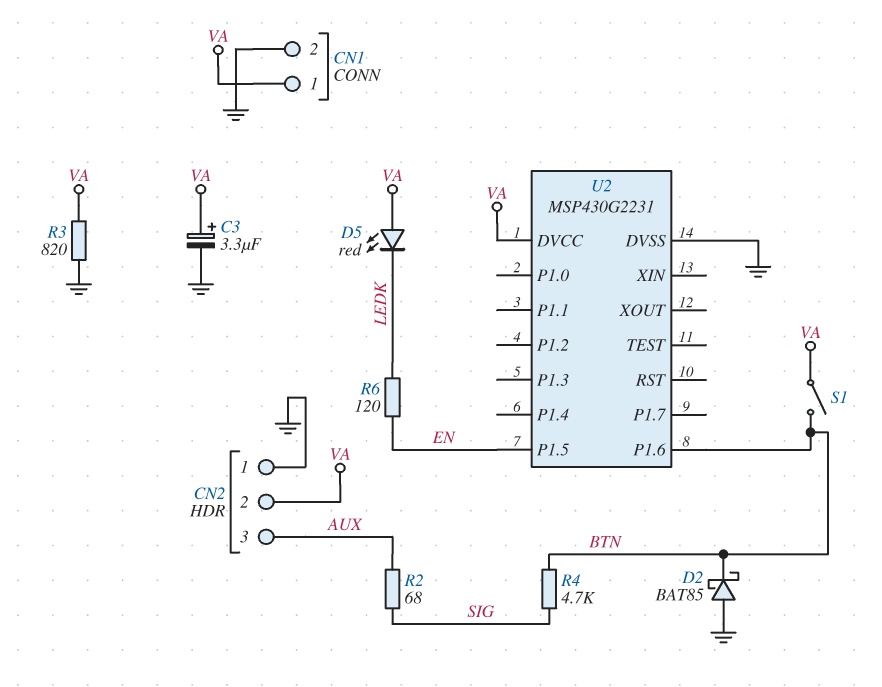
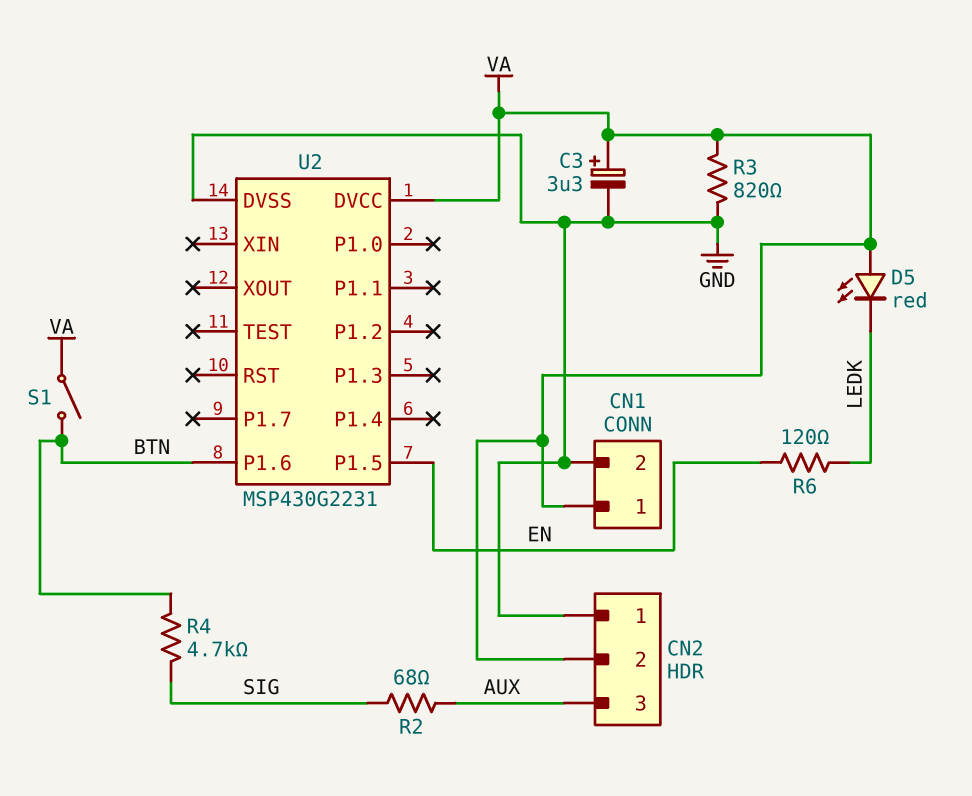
D2: schottky BAT85 (A GND, K BTN) -> none

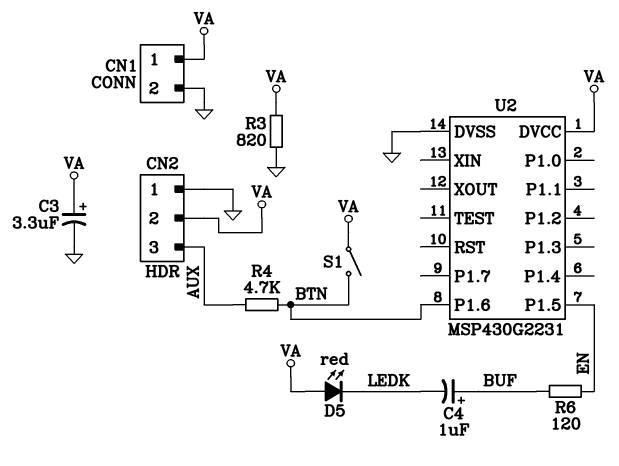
C4: none -> 1uF (plus BUF, minus LEDK)
R2: 68 (AUX, SIG) -> none
R4: 4.7k (BTN, SIG) -> 4.7k (AUX, BTN)
R6: 120 (EN, LEDK) -> 120 (BUF, EN)

